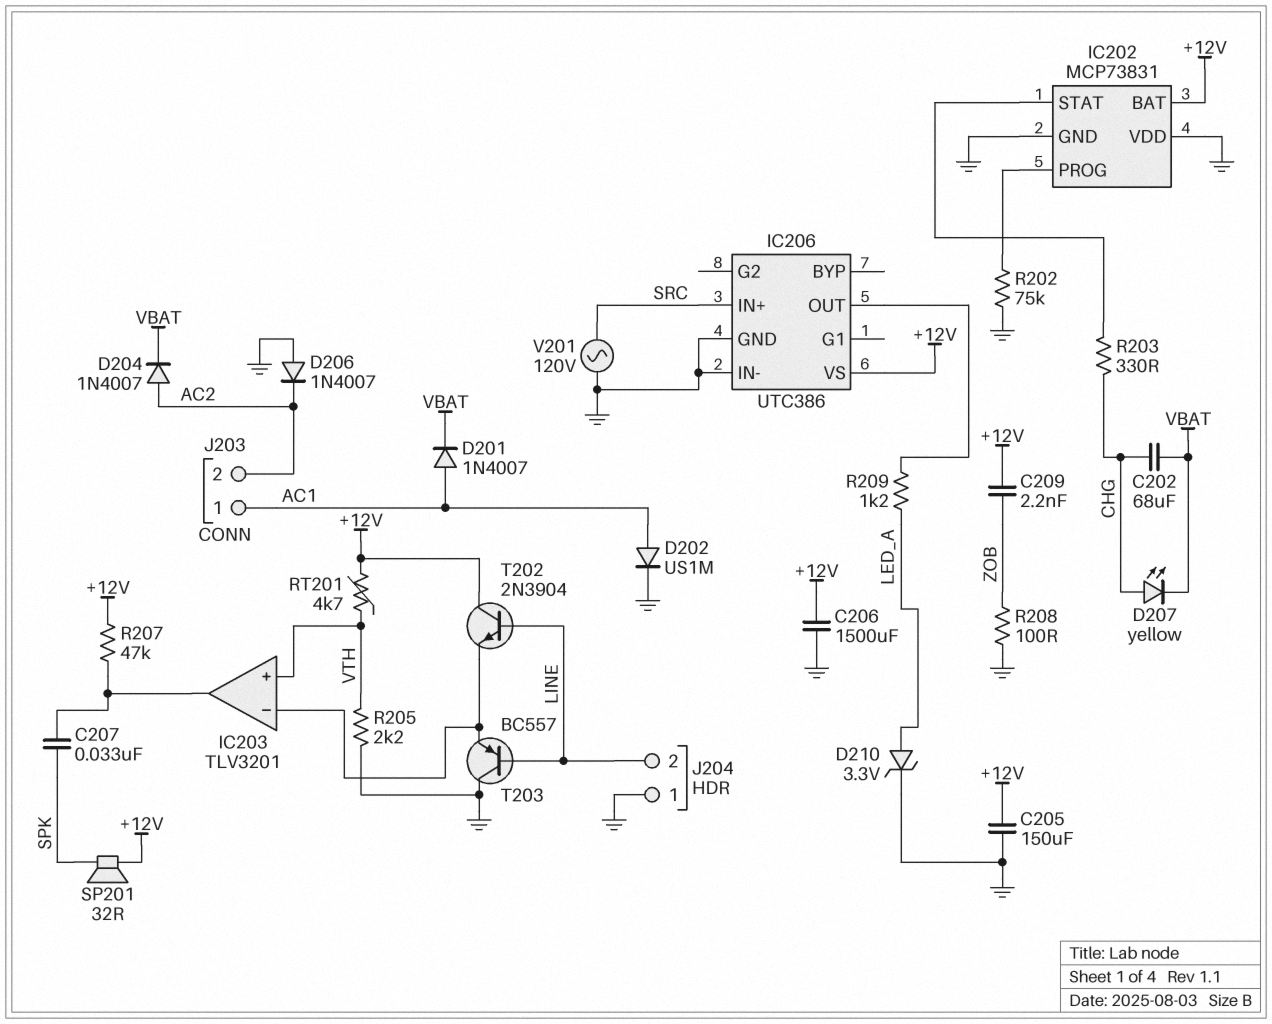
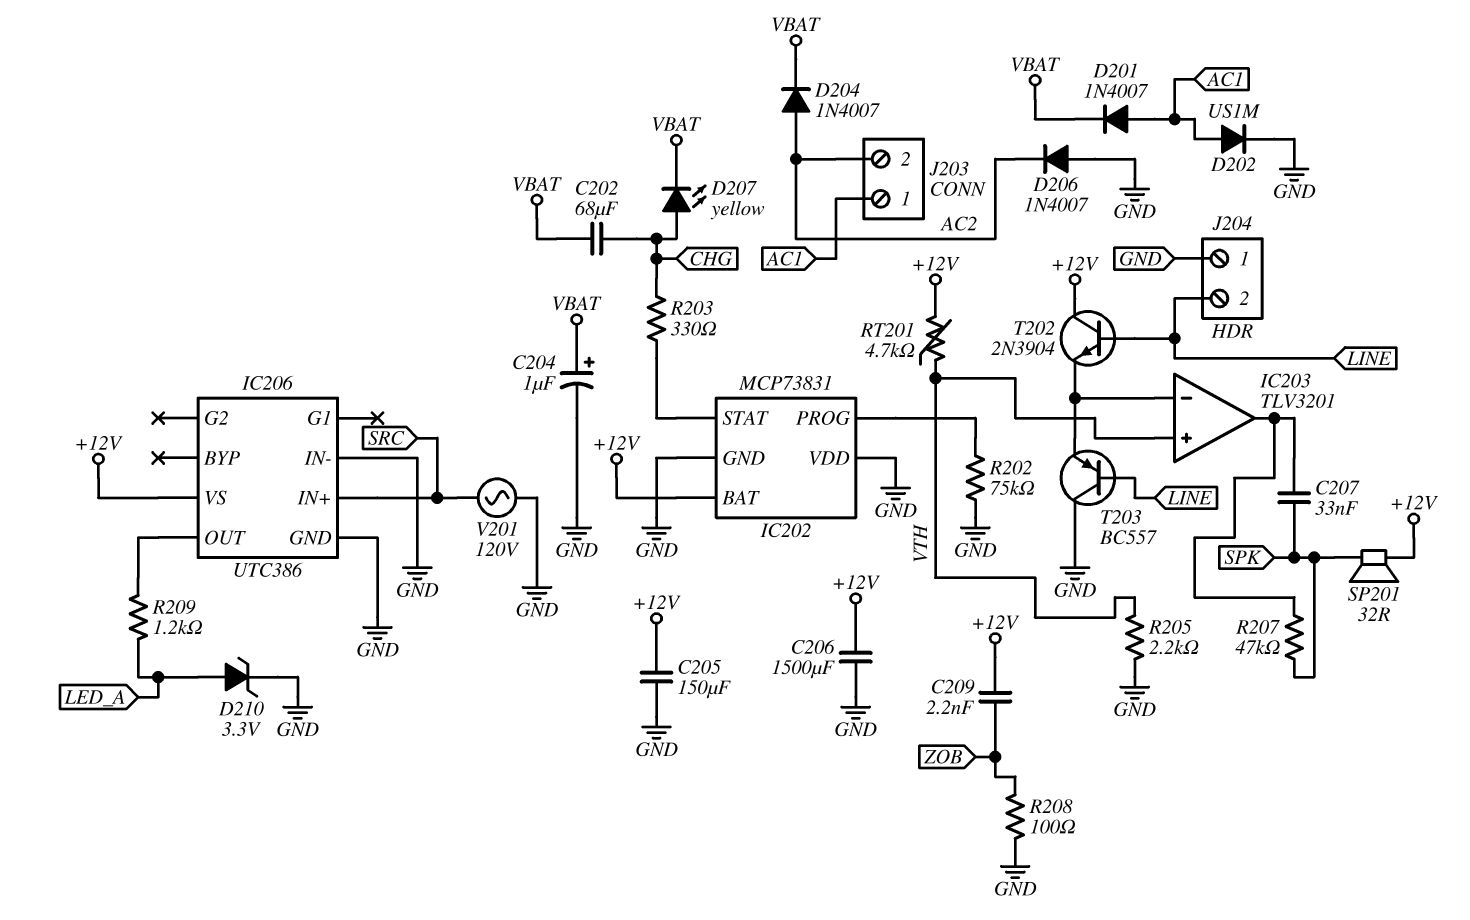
C204: none -> 1uF (plus VBAT, minus GND)
R207: 47k (+12V, IC203/out) -> 47k (IC203/out, SPK)

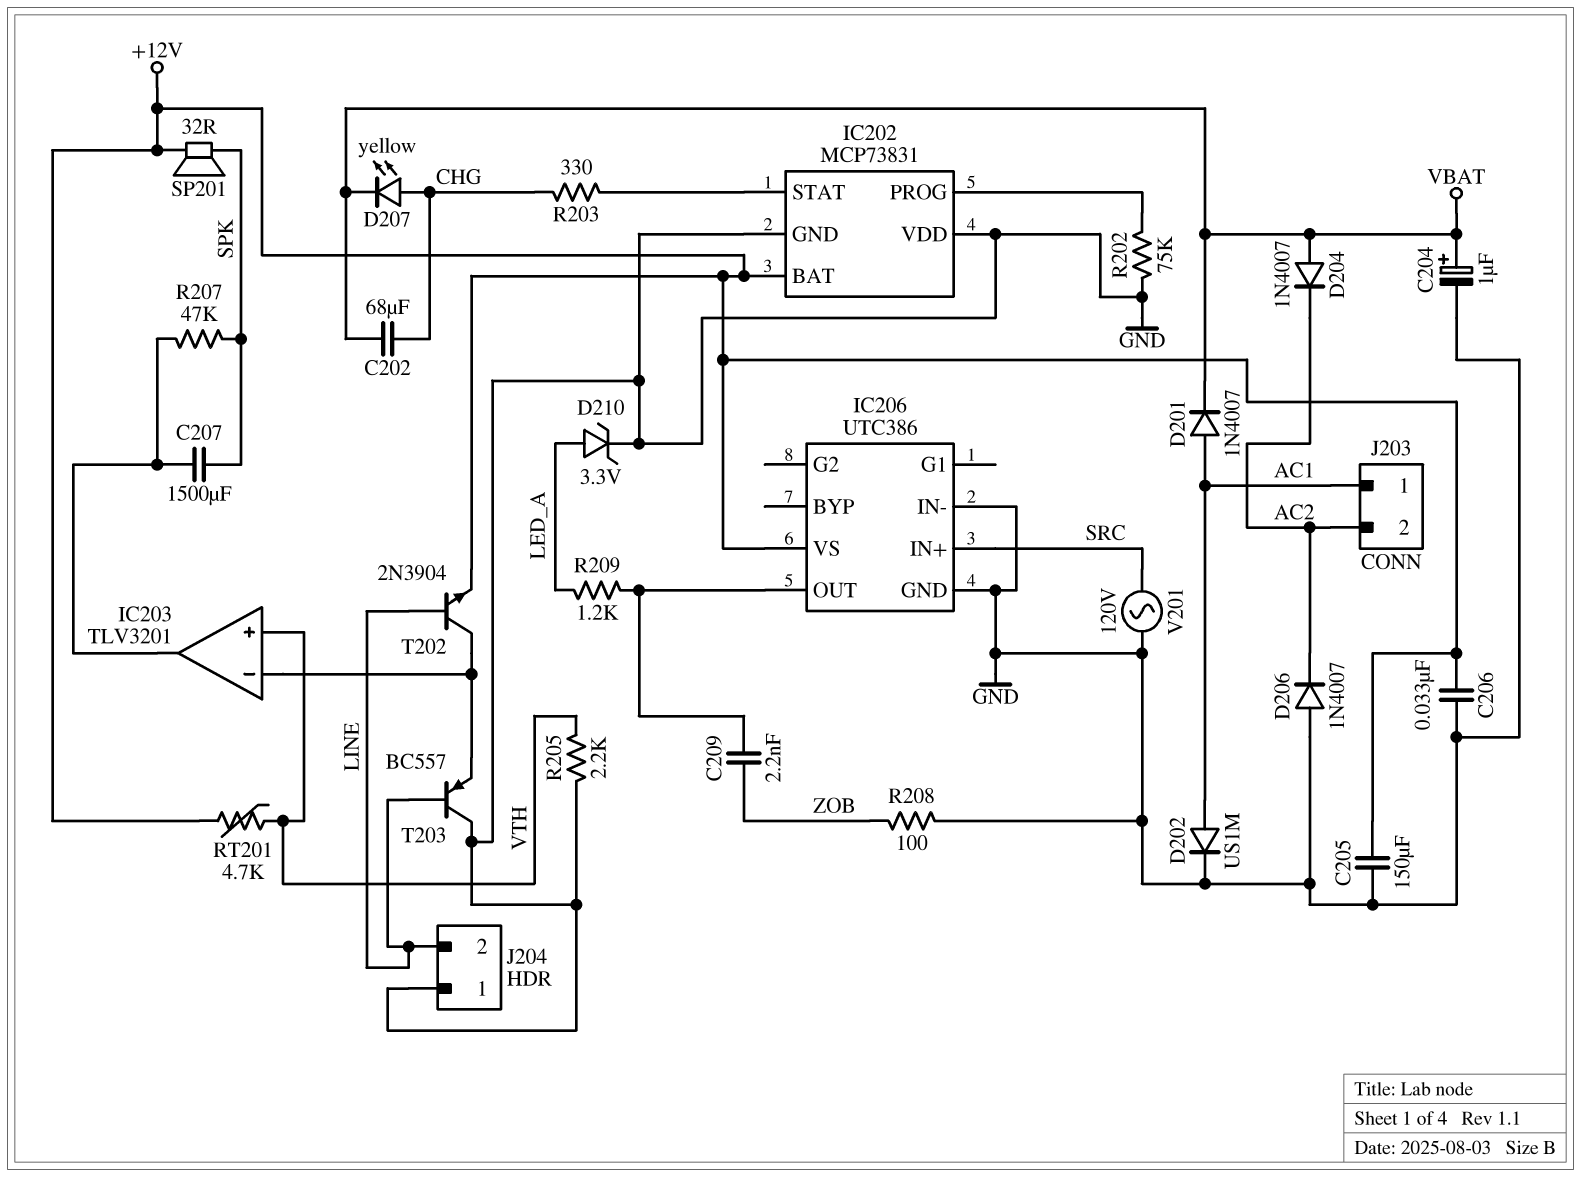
C206: 1500uF (+12V, GND) -> 33nF (+12V, GND)
C207: 33nF (IC203/out, SPK) -> 1500uF (IC203/out, SPK)
C209: 2.2nF (+12V, ZOB) -> 2.2nF (IC206/OUT, ZOB)
D204: diode 1N4007 (A AC2, K VBAT) -> diode 1N4007 (A VBAT, K AC2)
T202: NPN 2N3904 (B LINE, C +12V, E IC203/in-) -> NPN 2N3904 (B LINE, C IC203/in-, E +12V)

